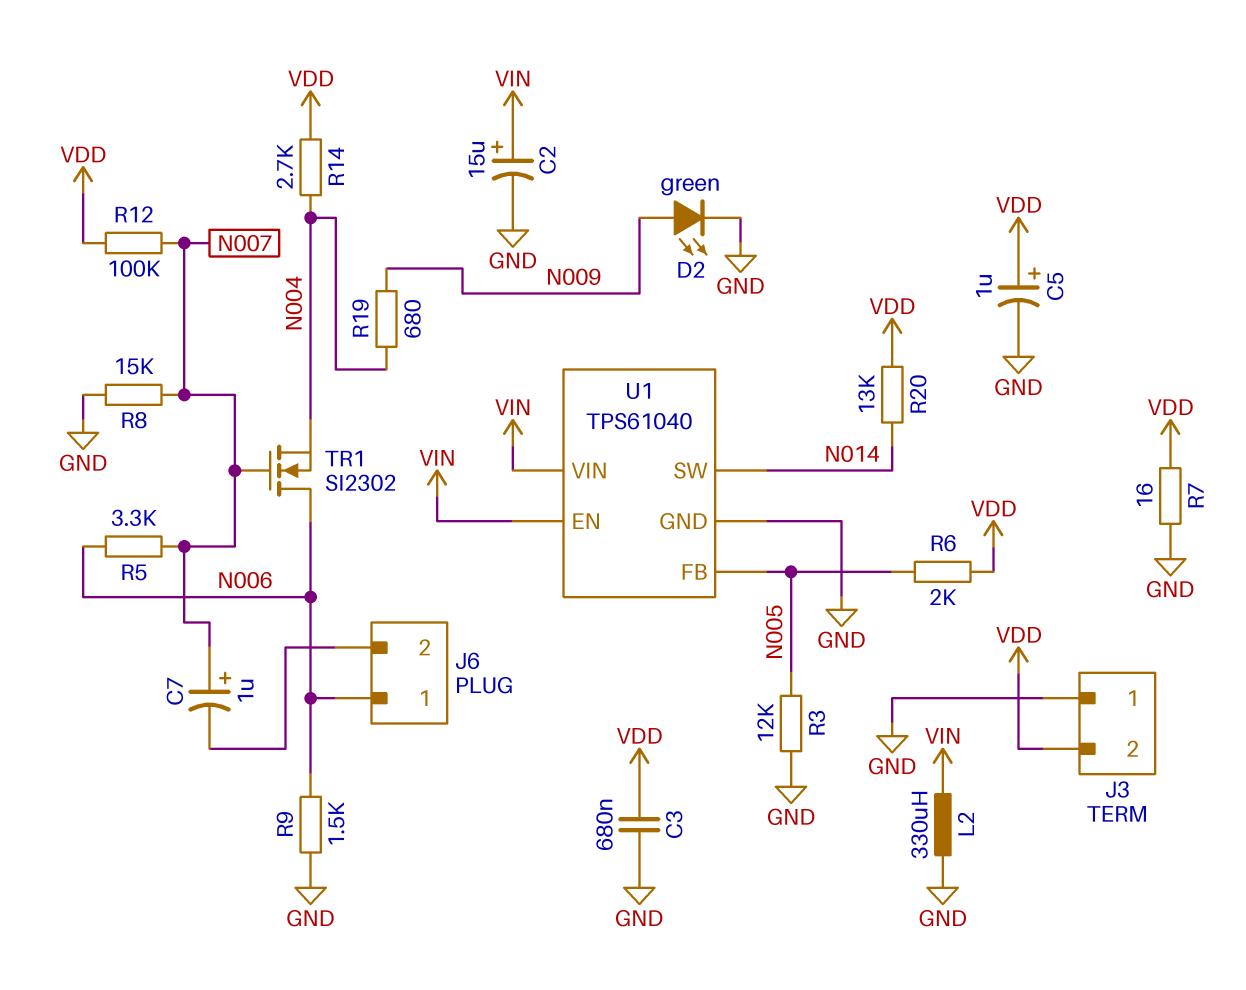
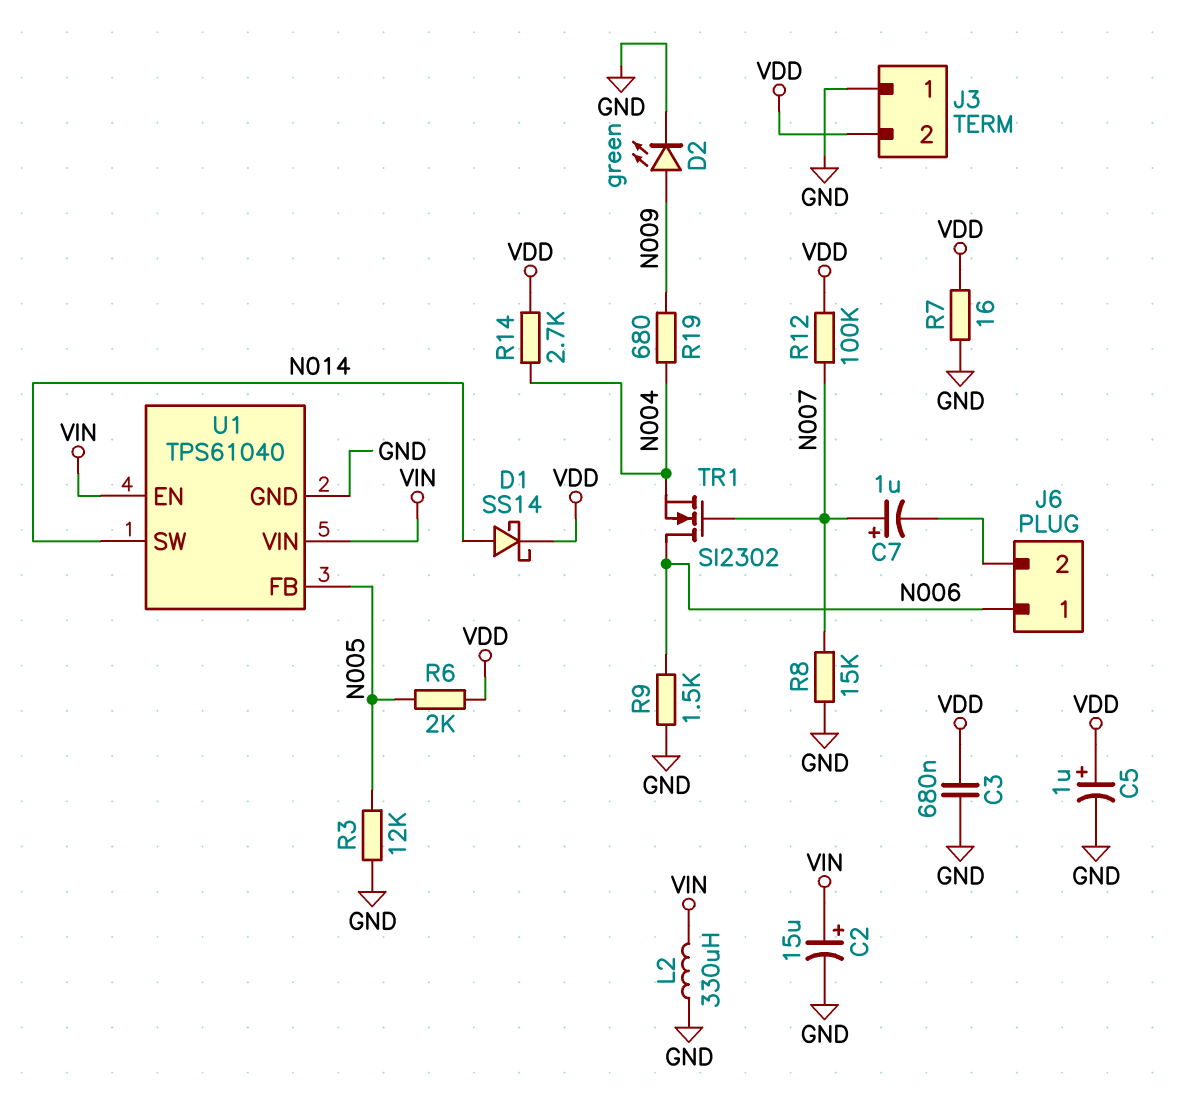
D1: none -> schottky SS14 (A N014, K VDD)
R5: 3.3k (N006, N007) -> none
R20: 13k (N014, VDD) -> none

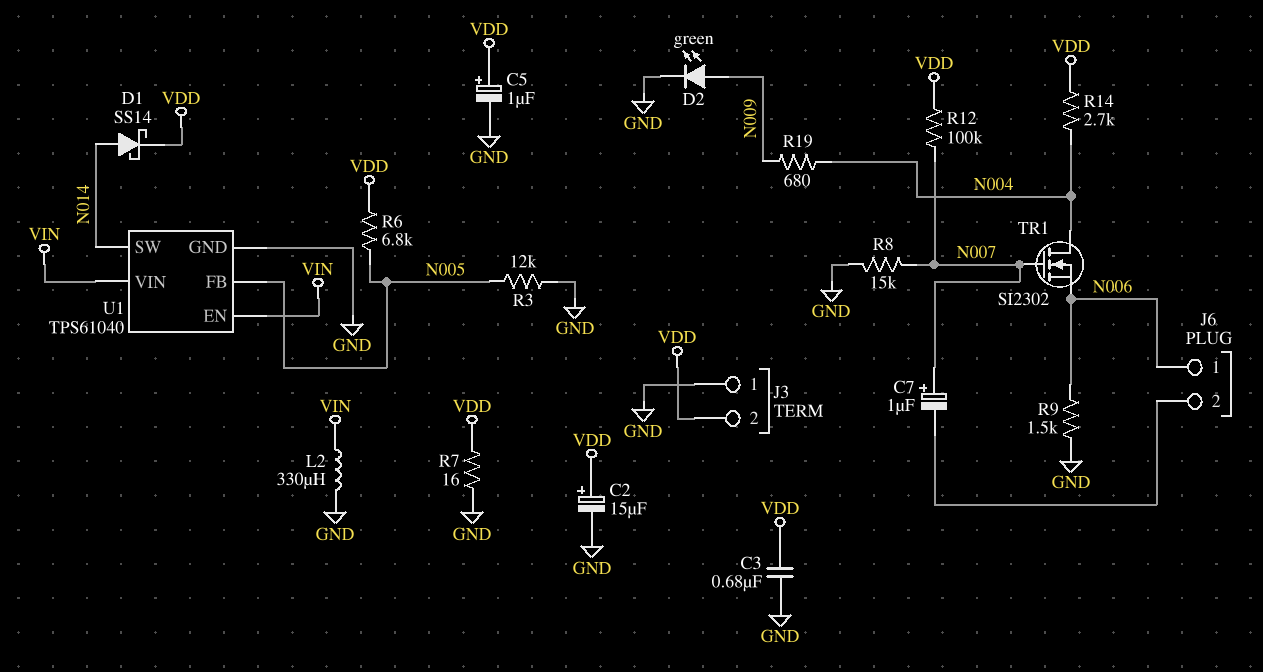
C2: 15uF (plus VIN, minus GND) -> 15uF (plus VDD, minus GND)
R6: 2k (N005, VDD) -> 6.8k (N005, VDD)
TR1: NMOS SI2302 (G N007, D N006, S N004) -> NMOS SI2302 (G N007, D N004, S N006)

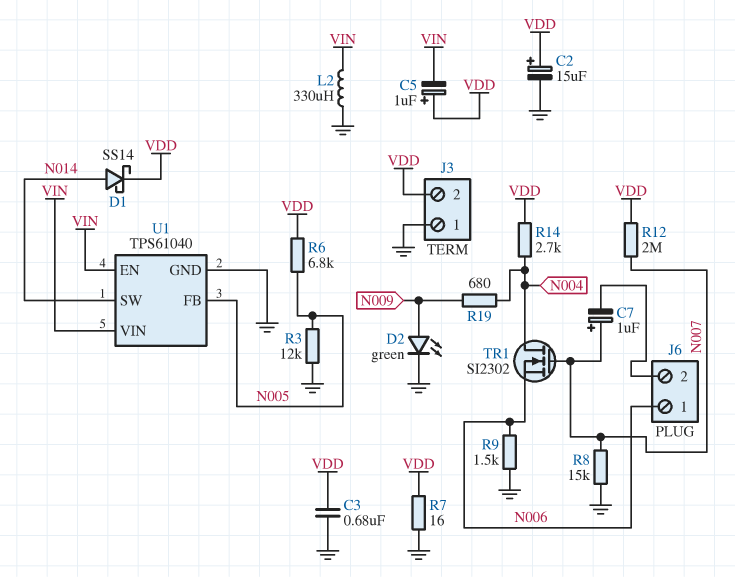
C5: 1uF (plus VDD, minus GND) -> 1uF (plus VDD, minus VIN)
R12: 100k (N007, VDD) -> 2M (N007, VDD)

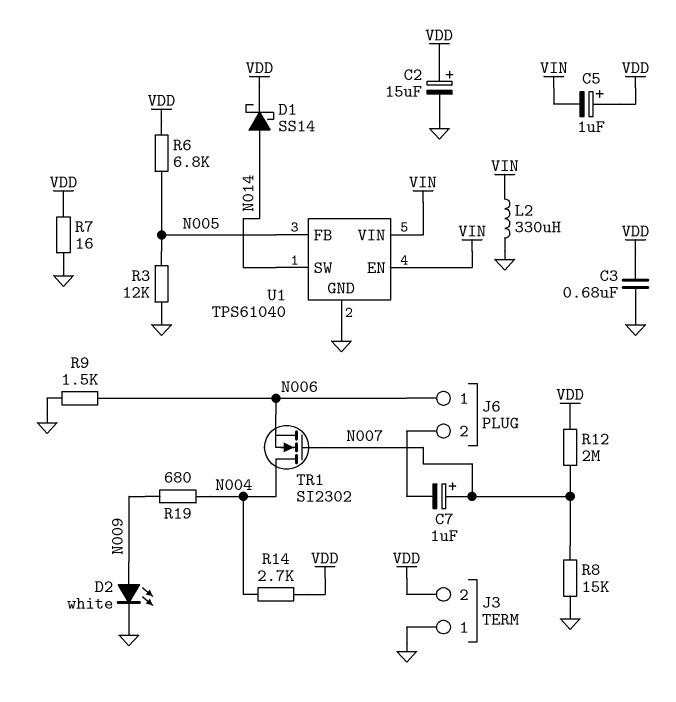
D2: LED green (A N009, K GND) -> LED white (A N009, K GND)

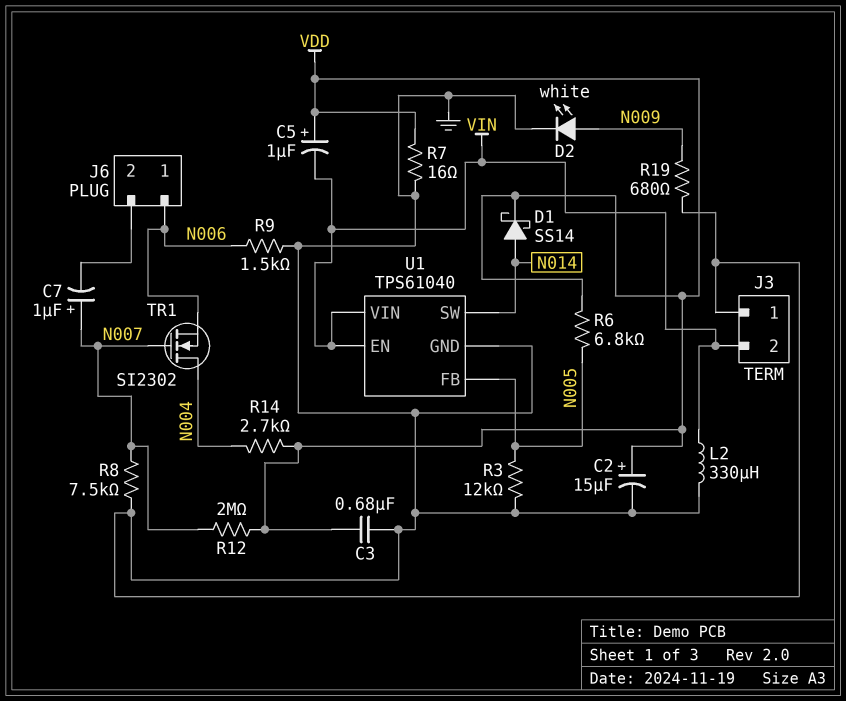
J3 pin 2: VDD -> VIN
R8: 15k (GND, N007) -> 7.5k (GND, N007)
R19: 680 (N004, N009) -> 680 (GND, N009)

